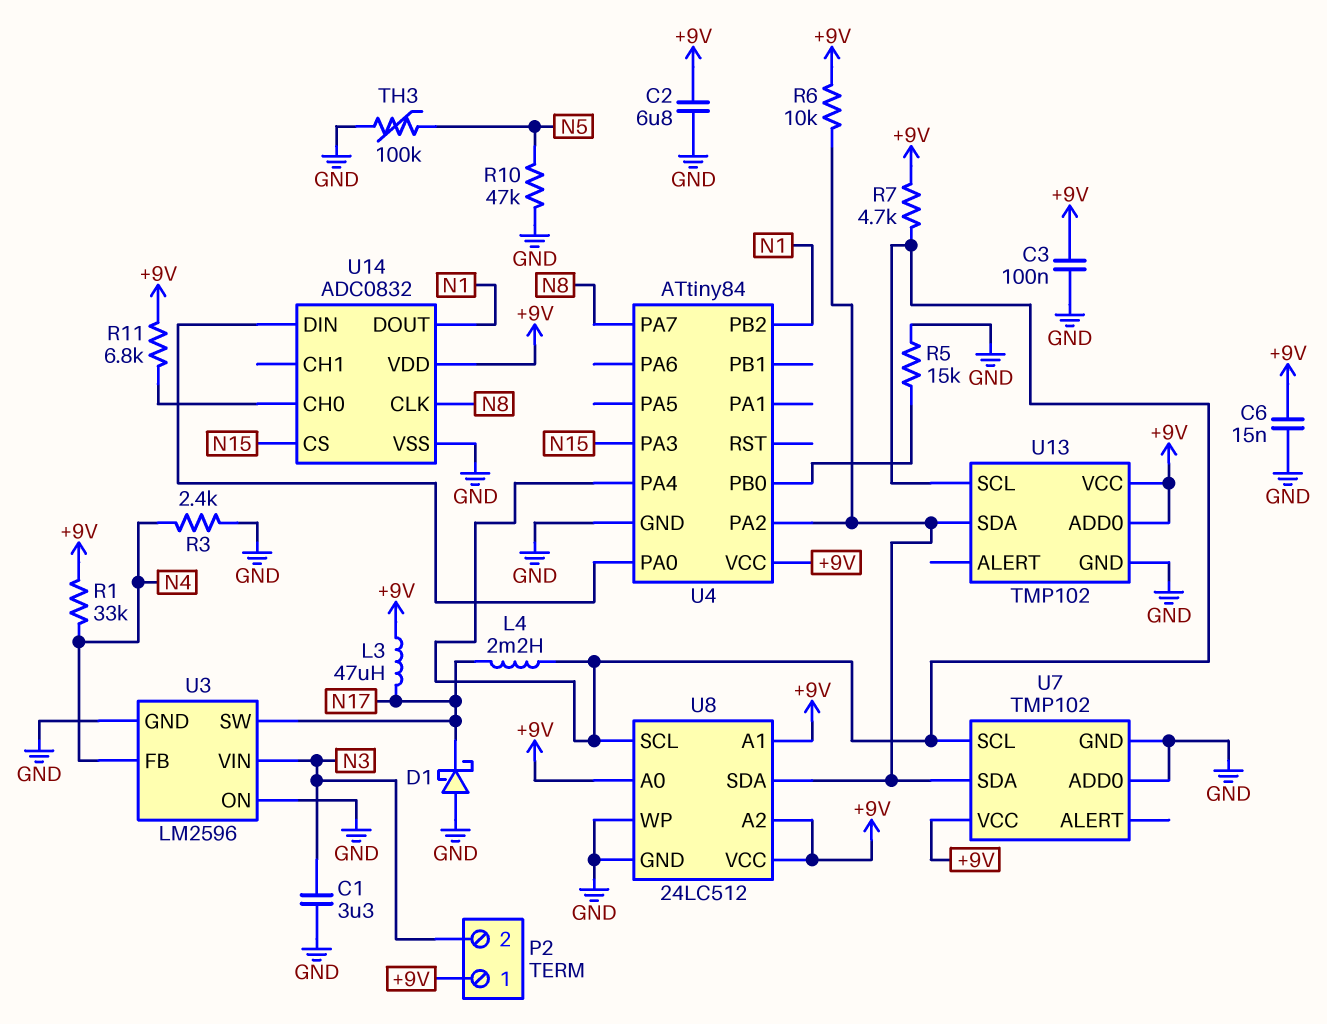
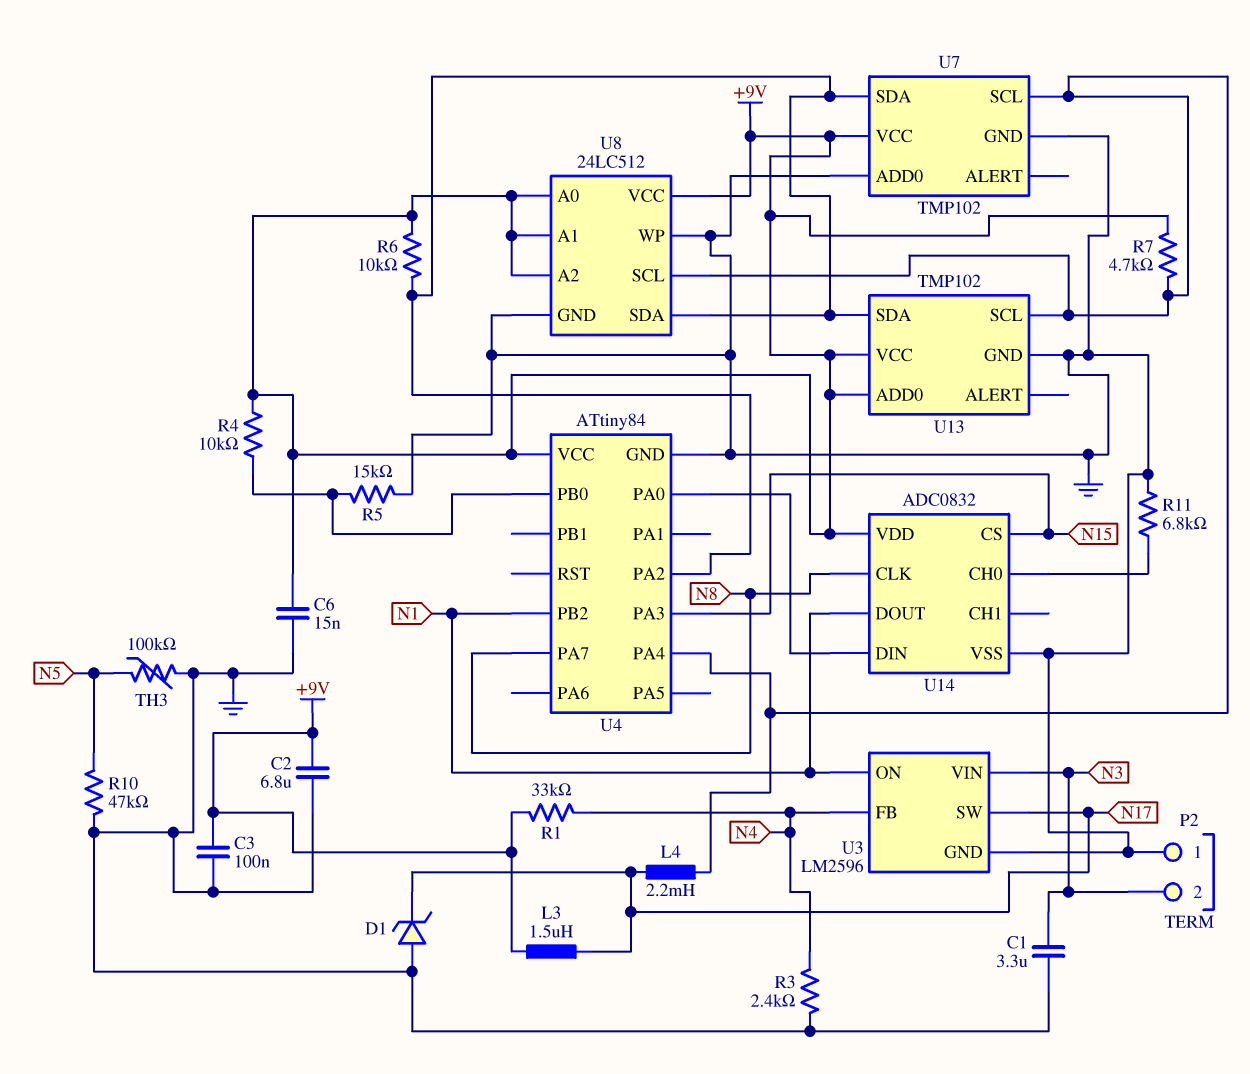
D1: schottky (A GND, K N17) -> zener (A GND, K N17)
L3: 47uH (+9V, N17) -> 1.5uH (+9V, N17)
P2 pin 1: +9V -> GND
R4: none -> 10k (+9V, U4/PB0)
R11: 6.8k (+9V, U14/CH0) -> 6.8k (GND, U14/CH0)
U3 pin ON: GND -> N1

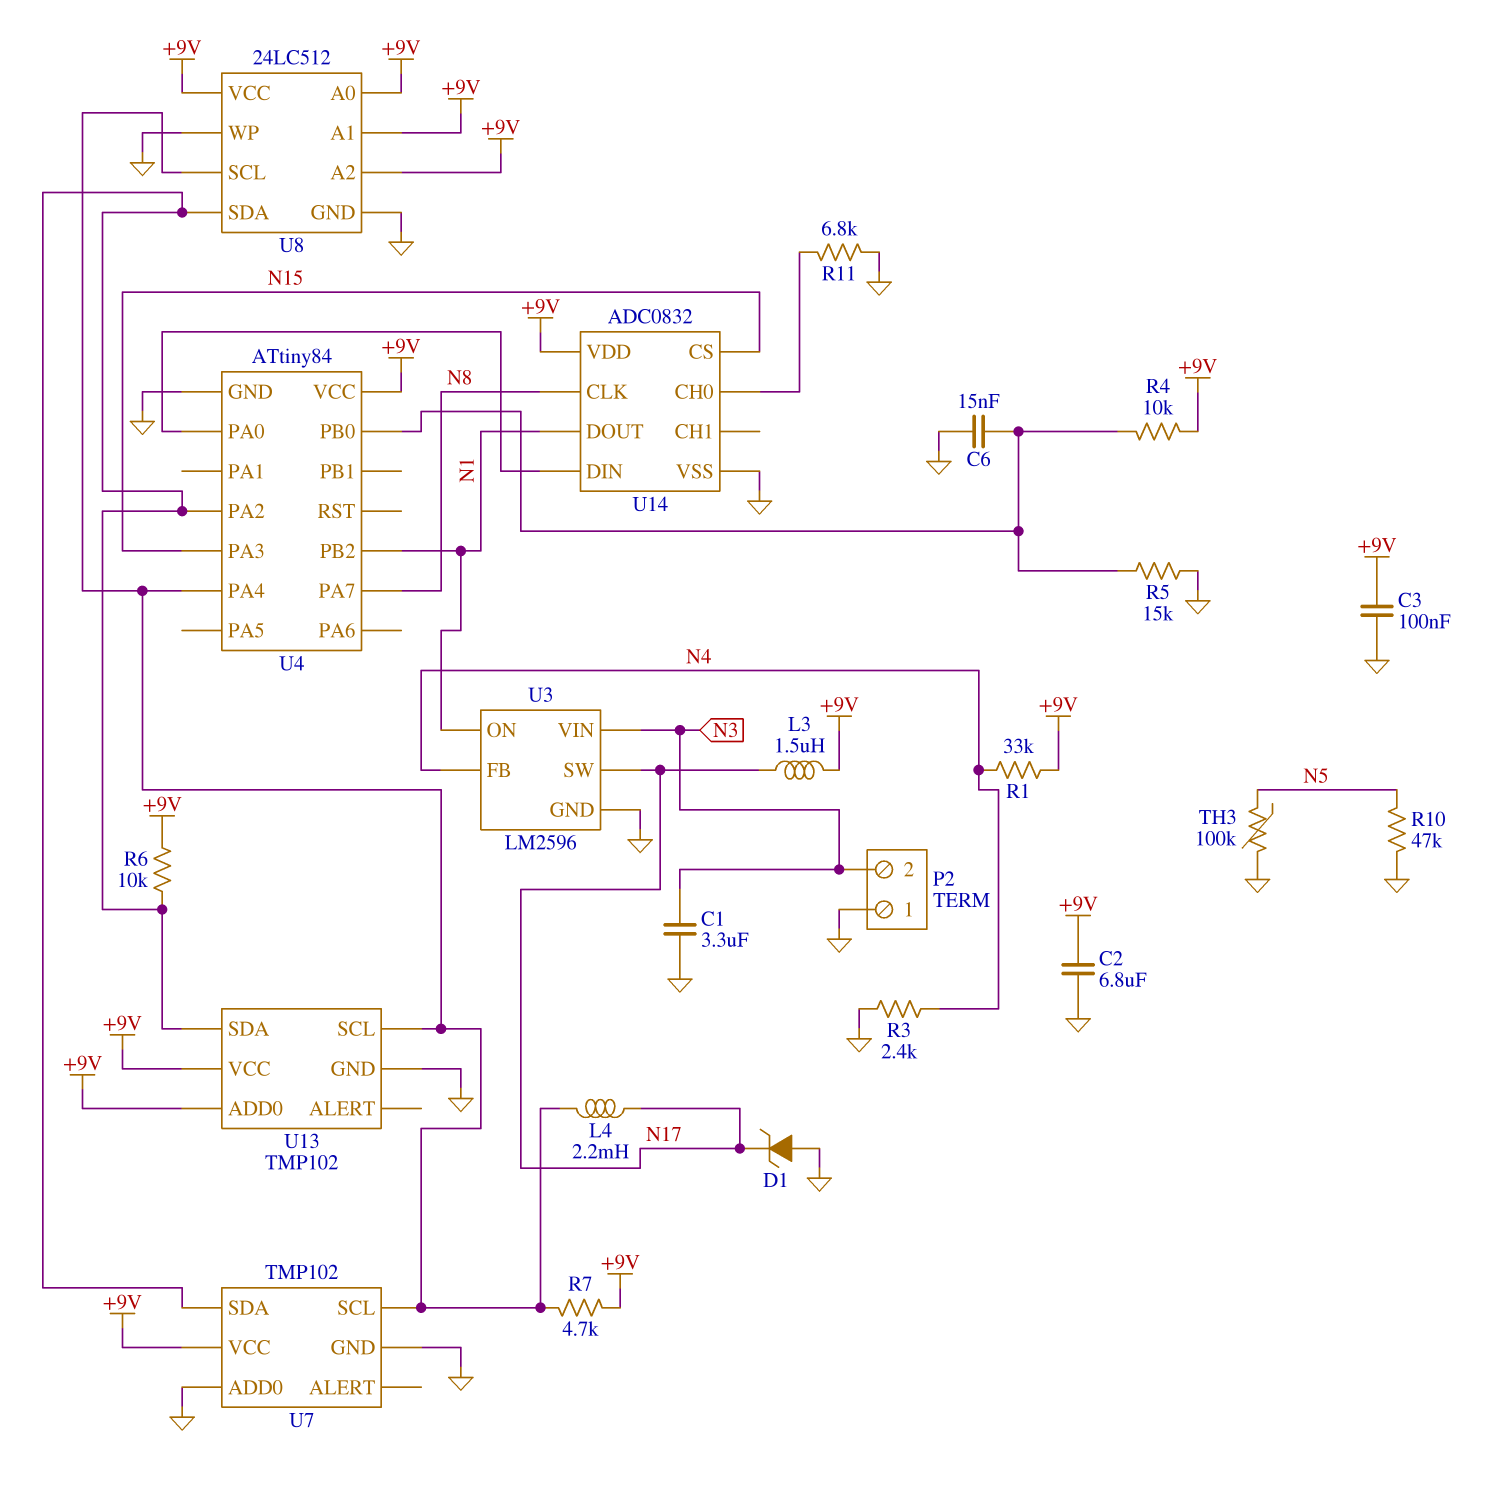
C6: 15nF (+9V, GND) -> 15nF (GND, U4/PB0)

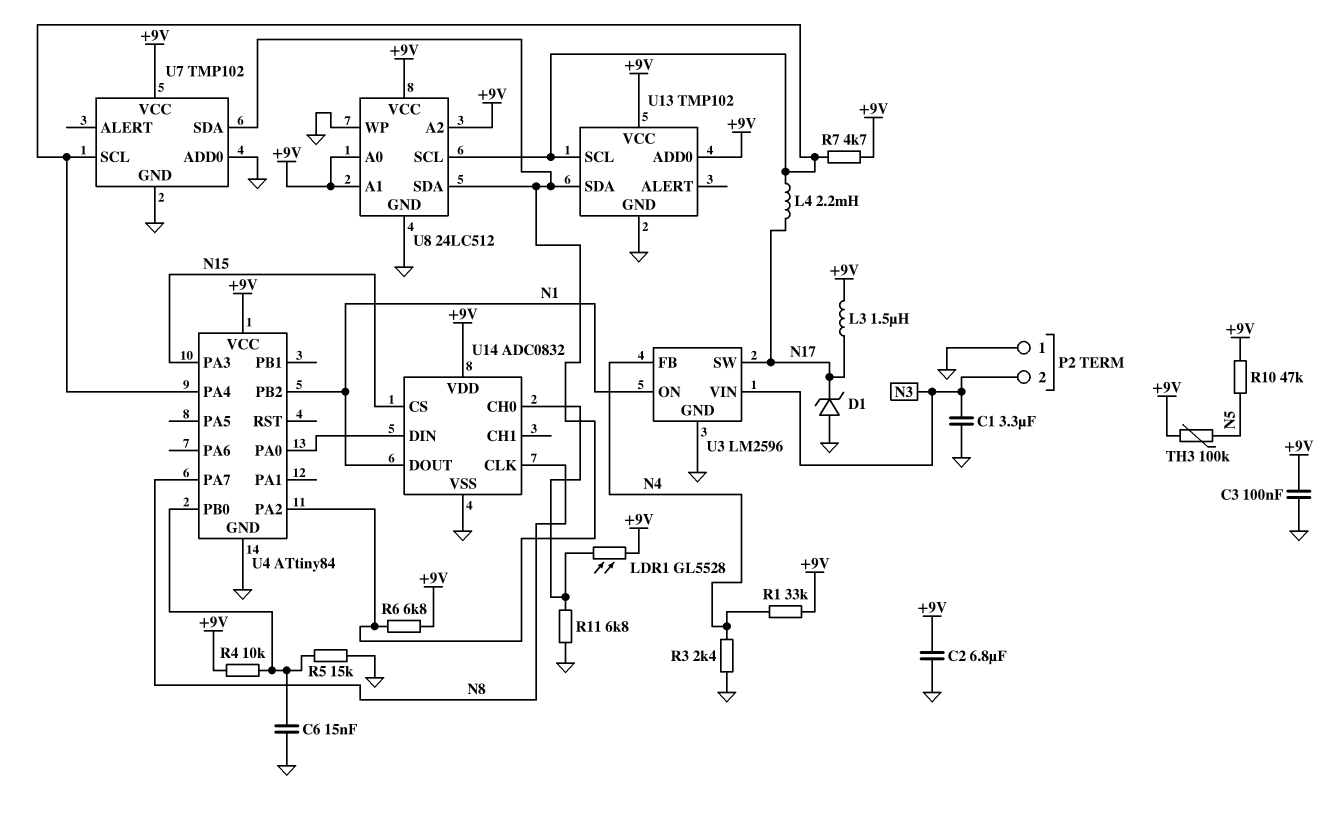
LDR1: none -> GL5528 (+9V, U14/CH0)
R6: 10k (+9V, U4/PA2) -> 6.8k (+9V, U4/PA2)
R10: 47k (GND, N5) -> 47k (+9V, N5)
TH3: 100k (GND, N5) -> 100k (+9V, N5)

